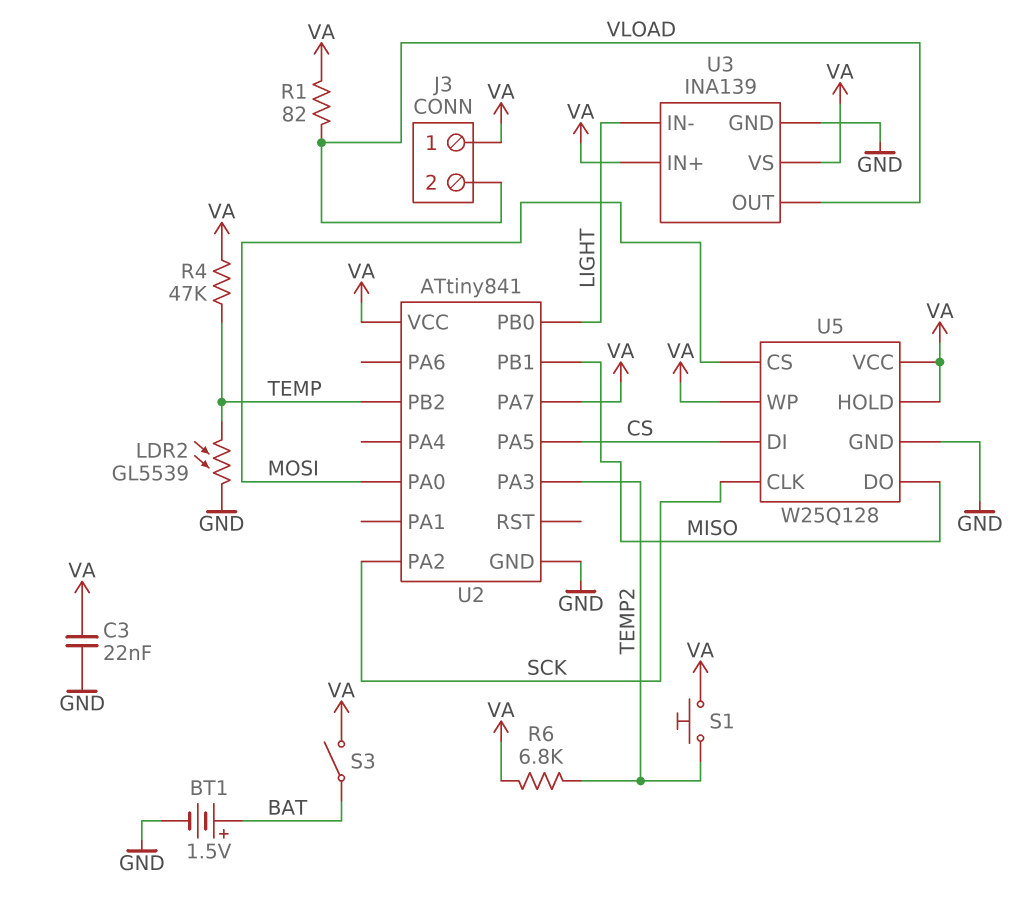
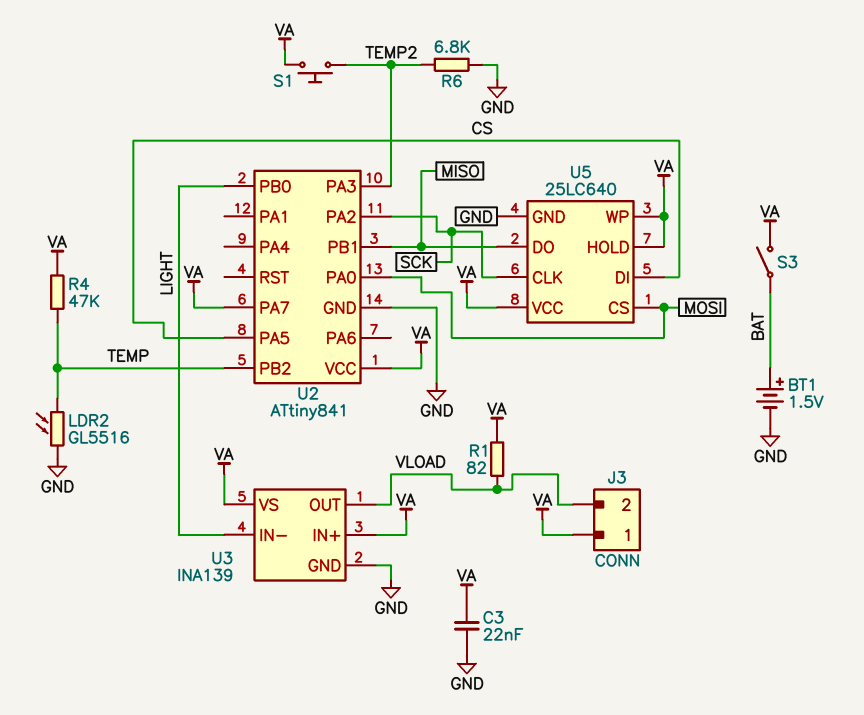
LDR2: GL5539 (GND, TEMP) -> GL5516 (GND, TEMP)
R6: 6.8k (TEMP2, VA) -> 6.8k (GND, TEMP2)
U5: W25Q128 -> 25LC640

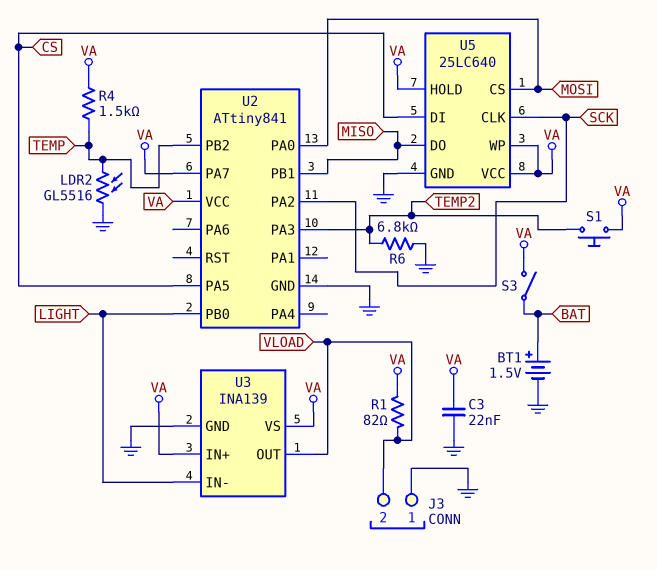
J3 pin 1: VA -> GND
R4: 47k (TEMP, VA) -> 1.5k (TEMP, VA)

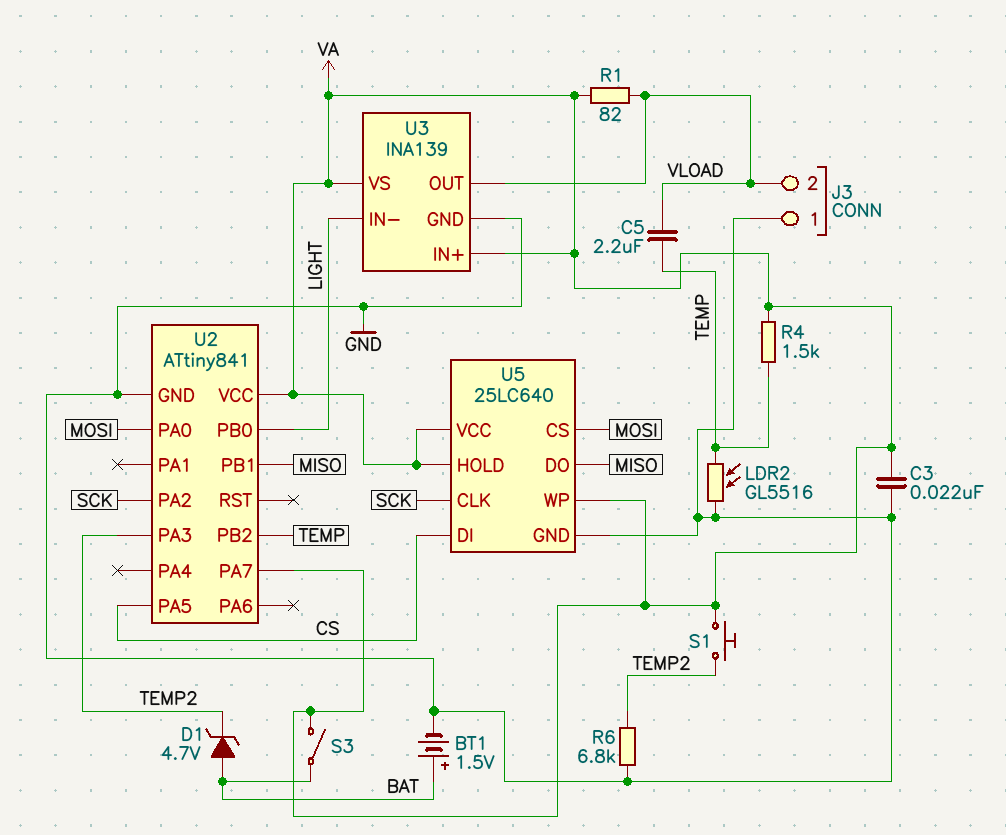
C5: none -> 2.2uF (TEMP, VLOAD)
D1: none -> zener 4.7V (A BAT, K TEMP2)

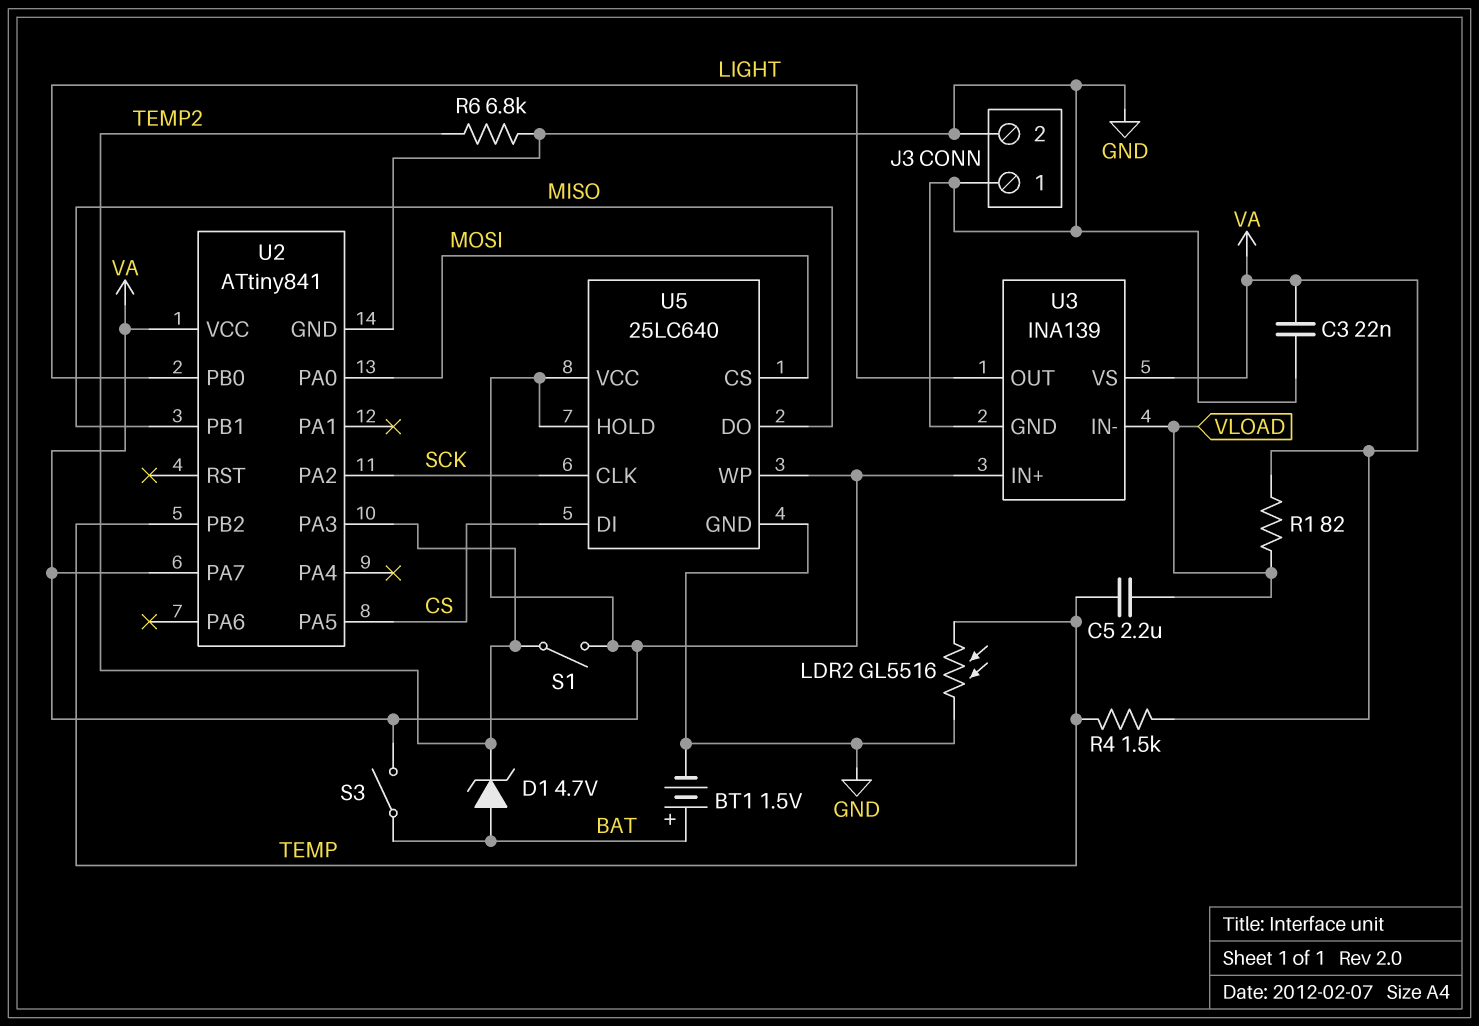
J3 pin 2: VLOAD -> GND
S1: button (TEMP2, VA) -> switch (TEMP2, VA)
U3 pin IN-: LIGHT -> VLOAD
U3 pin OUT: VLOAD -> LIGHT

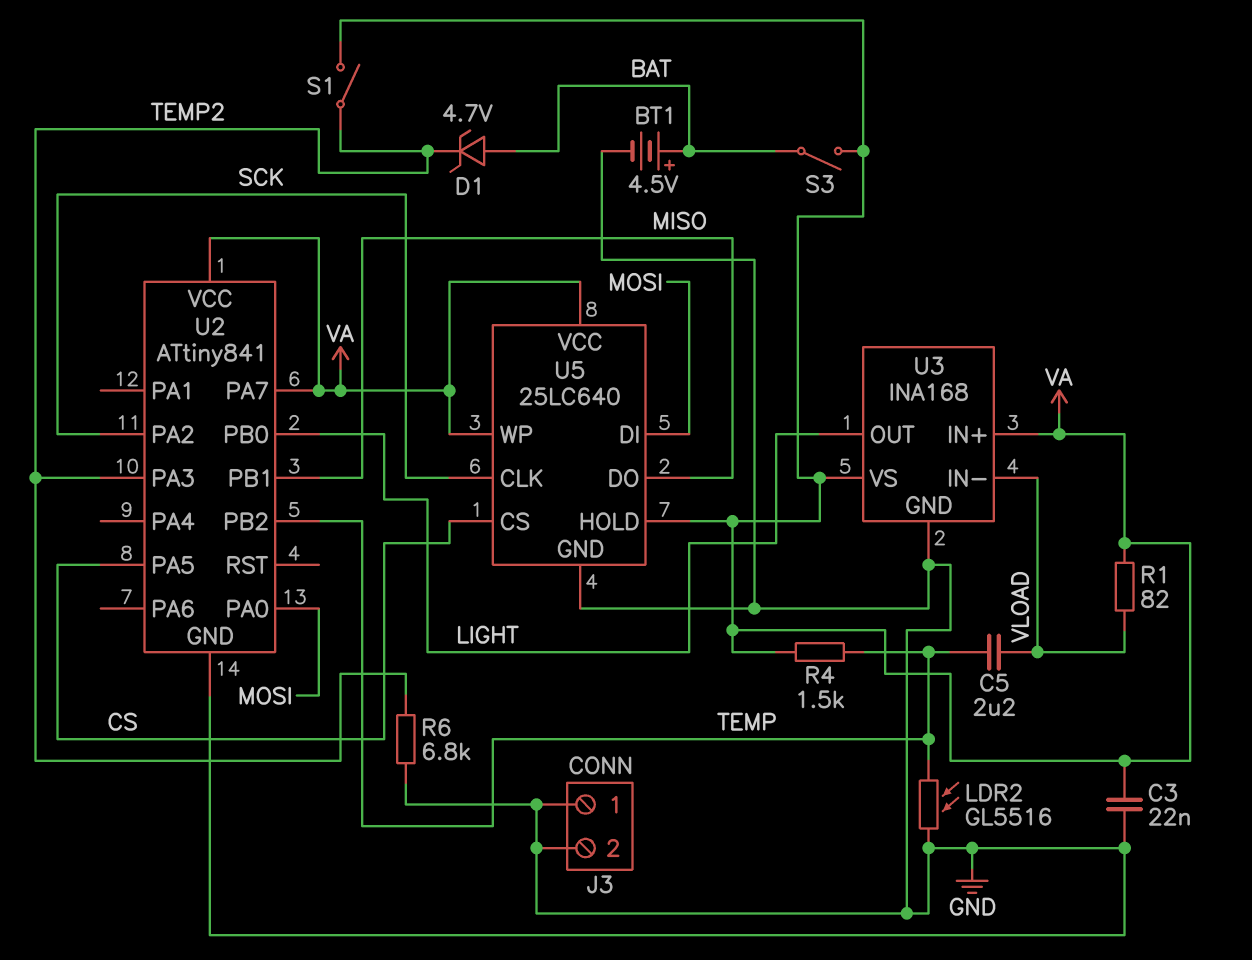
BT1: 1.5V (plus BAT, minus GND) -> 4.5V (plus BAT, minus GND)
U3: INA139 -> INA168
U5 pin CS: MOSI -> CS
U5 pin DI: CS -> MOSI

